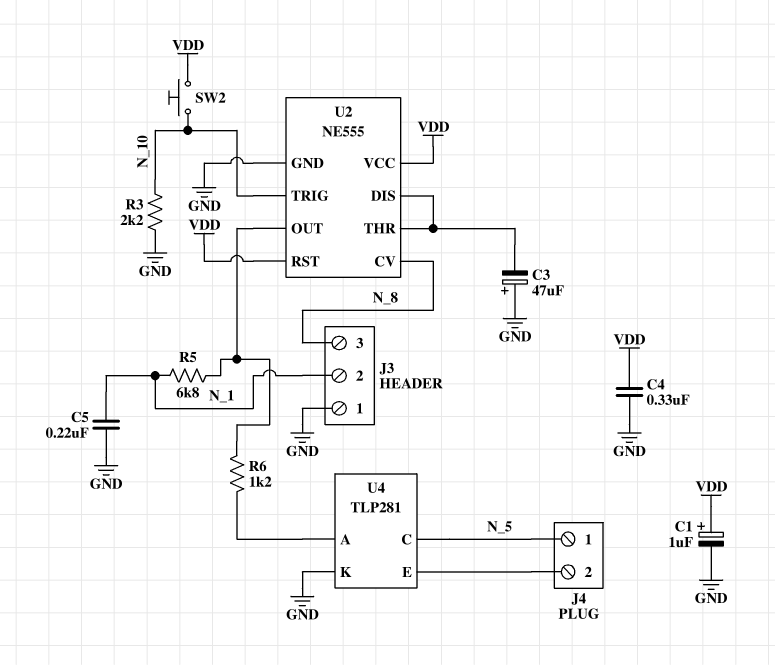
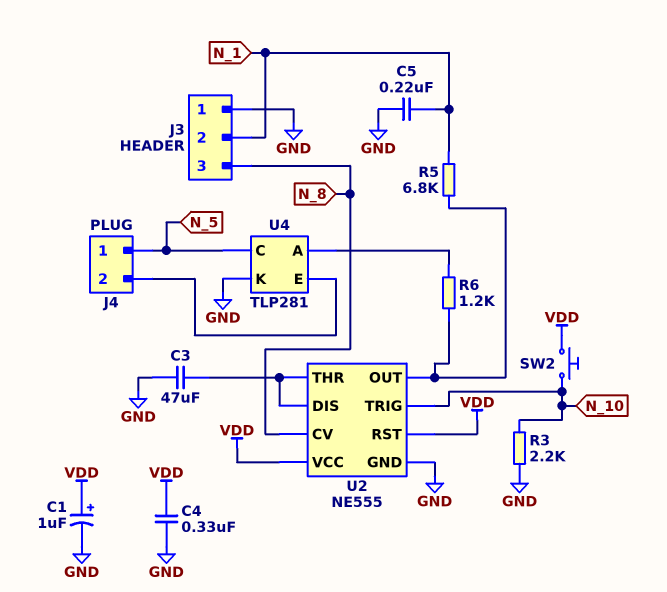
C3: 47uF (plus GND, minus U2/DIS) -> 47uF (GND, U2/DIS)

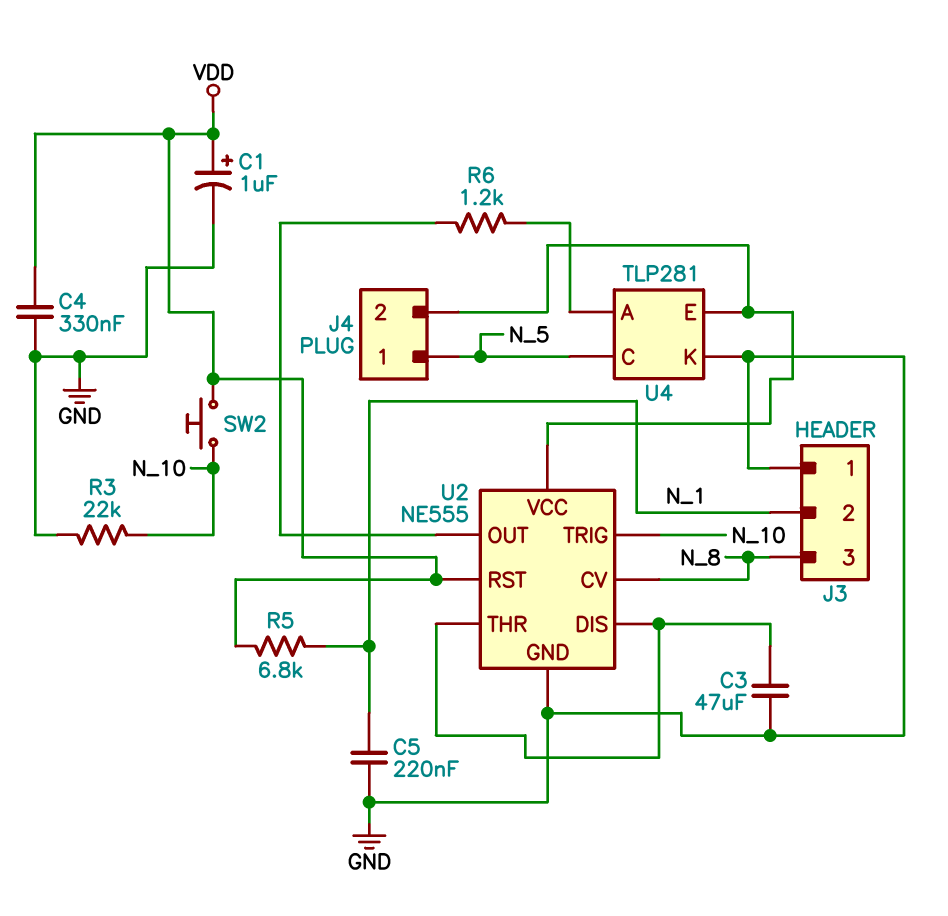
R3: 2.2k (GND, N_10) -> 22k (GND, N_10)
R5: 6.8k (N_1, U2/OUT) -> 6.8k (N_1, VDD)
U2 pin VCC: VDD -> J4/2

